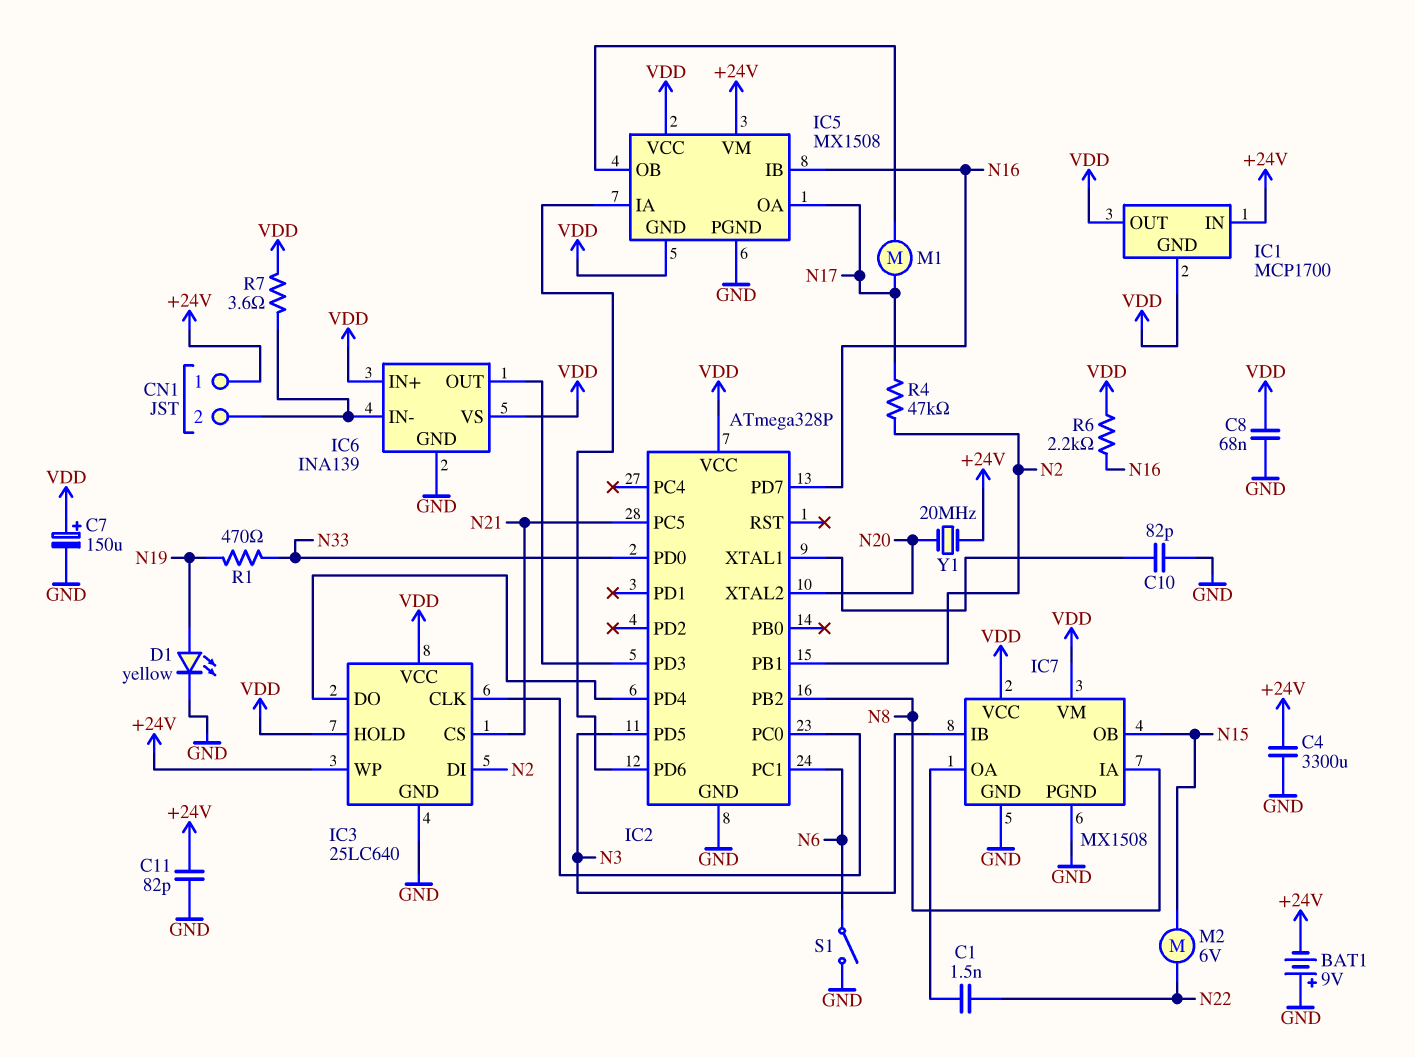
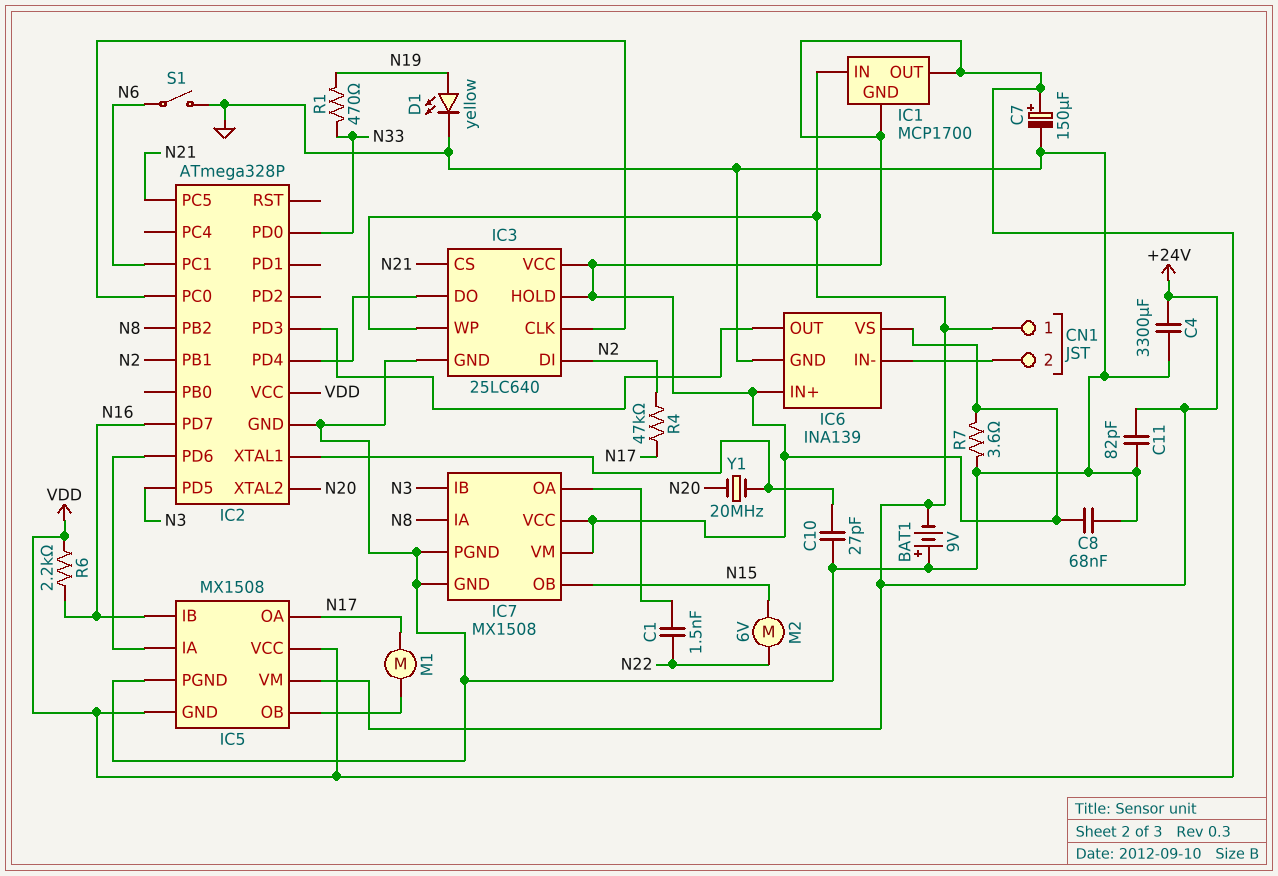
C10: 82pF (GND, IC2/XTAL1) -> 27pF (GND, IC2/XTAL1)
R7: 3.6 (CN1/2, VDD) -> 3.6 (GND, VDD)
Y1: 20MHz (+24V, N20) -> 20MHz (IC2/XTAL1, N20)

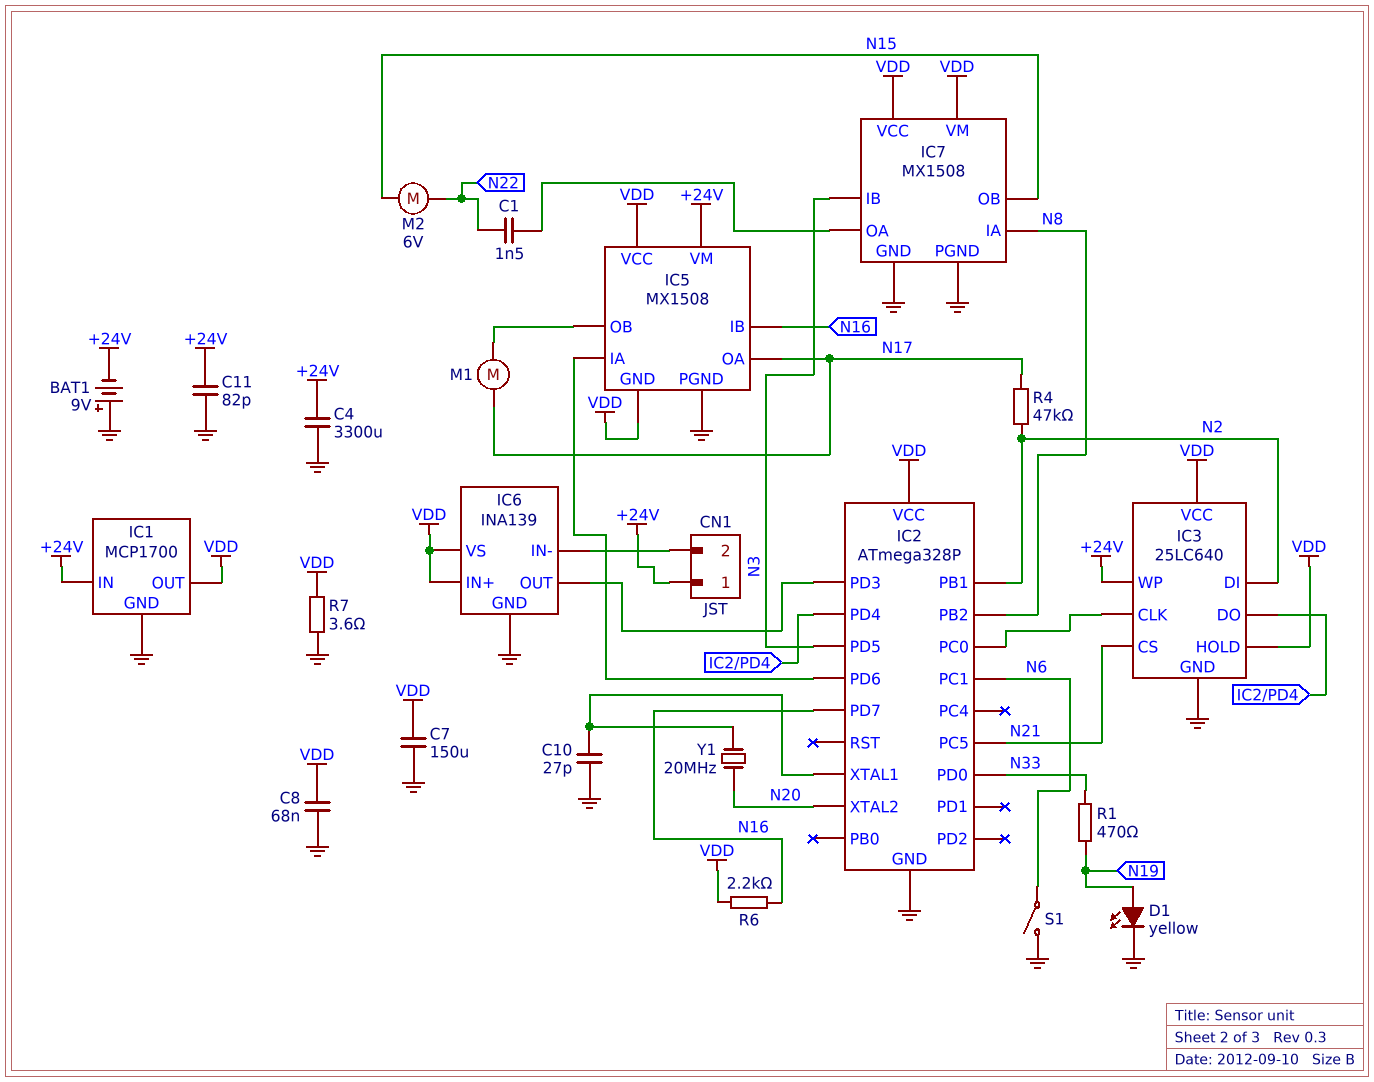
C7: 150uF (plus VDD, minus GND) -> 150uF (GND, VDD)
IC1 pin GND: VDD -> GND

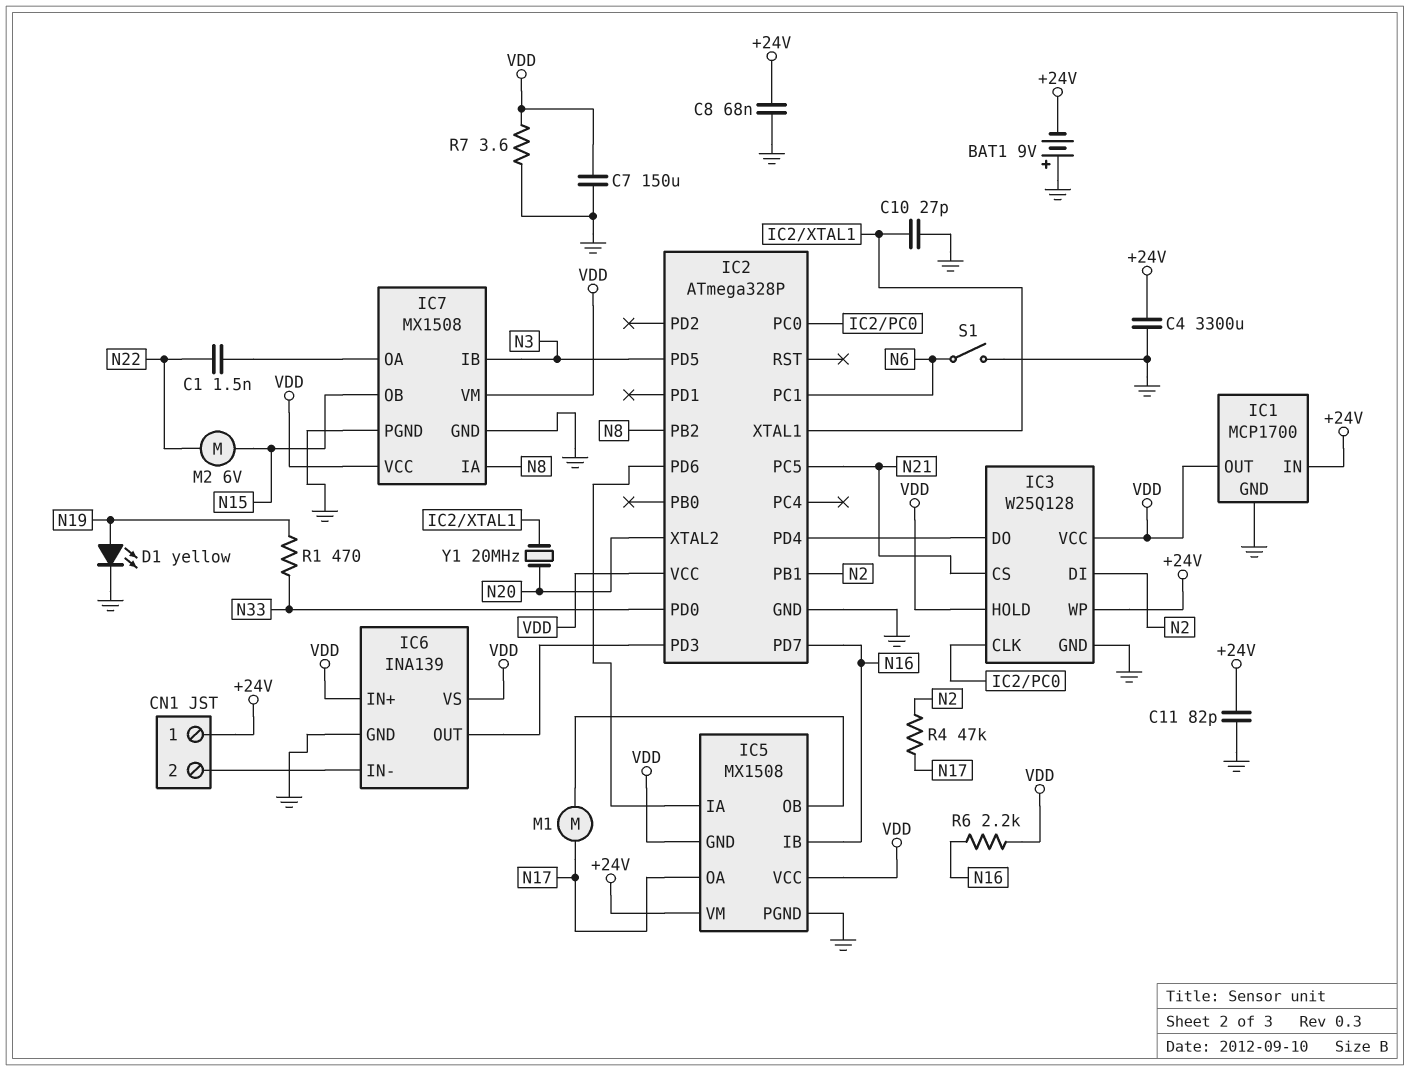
C8: 68nF (GND, VDD) -> 68nF (+24V, GND)
IC3: 25LC640 -> W25Q128

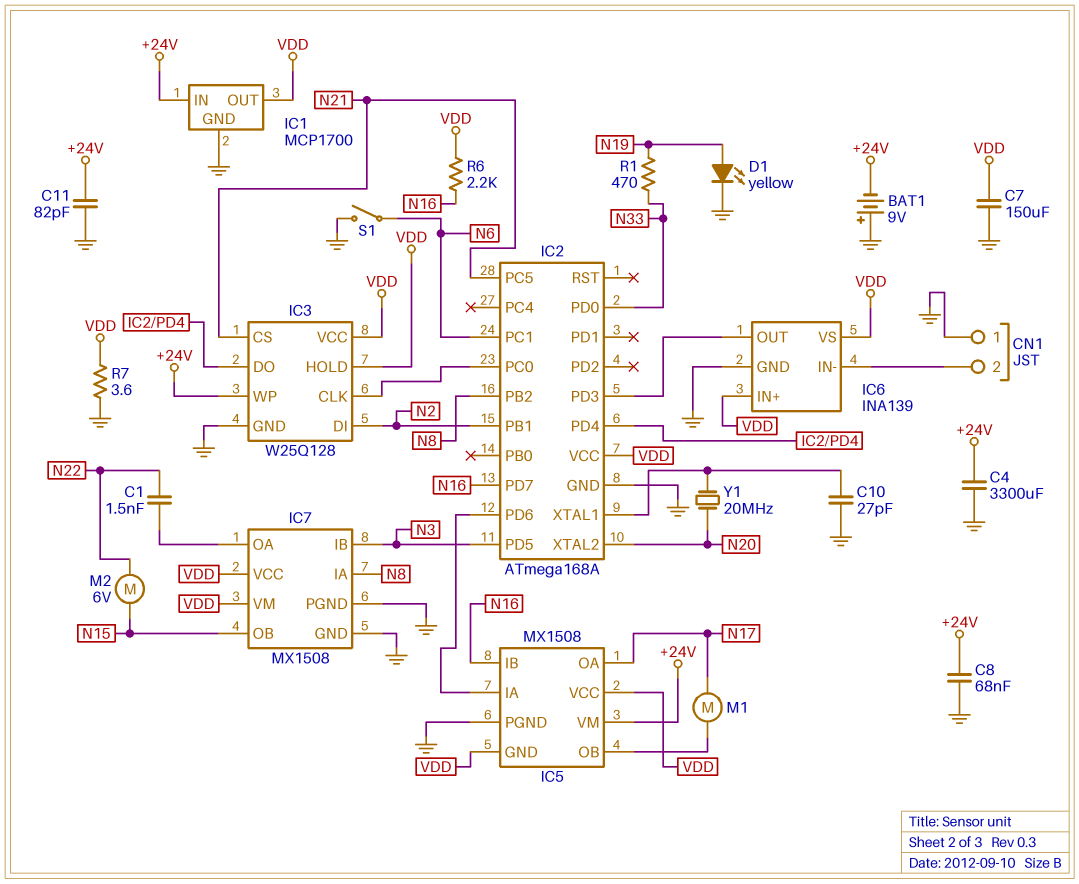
CN1 pin 1: +24V -> GND
IC2: ATmega328P -> ATmega168A
R4: 47k (N2, N17) -> none

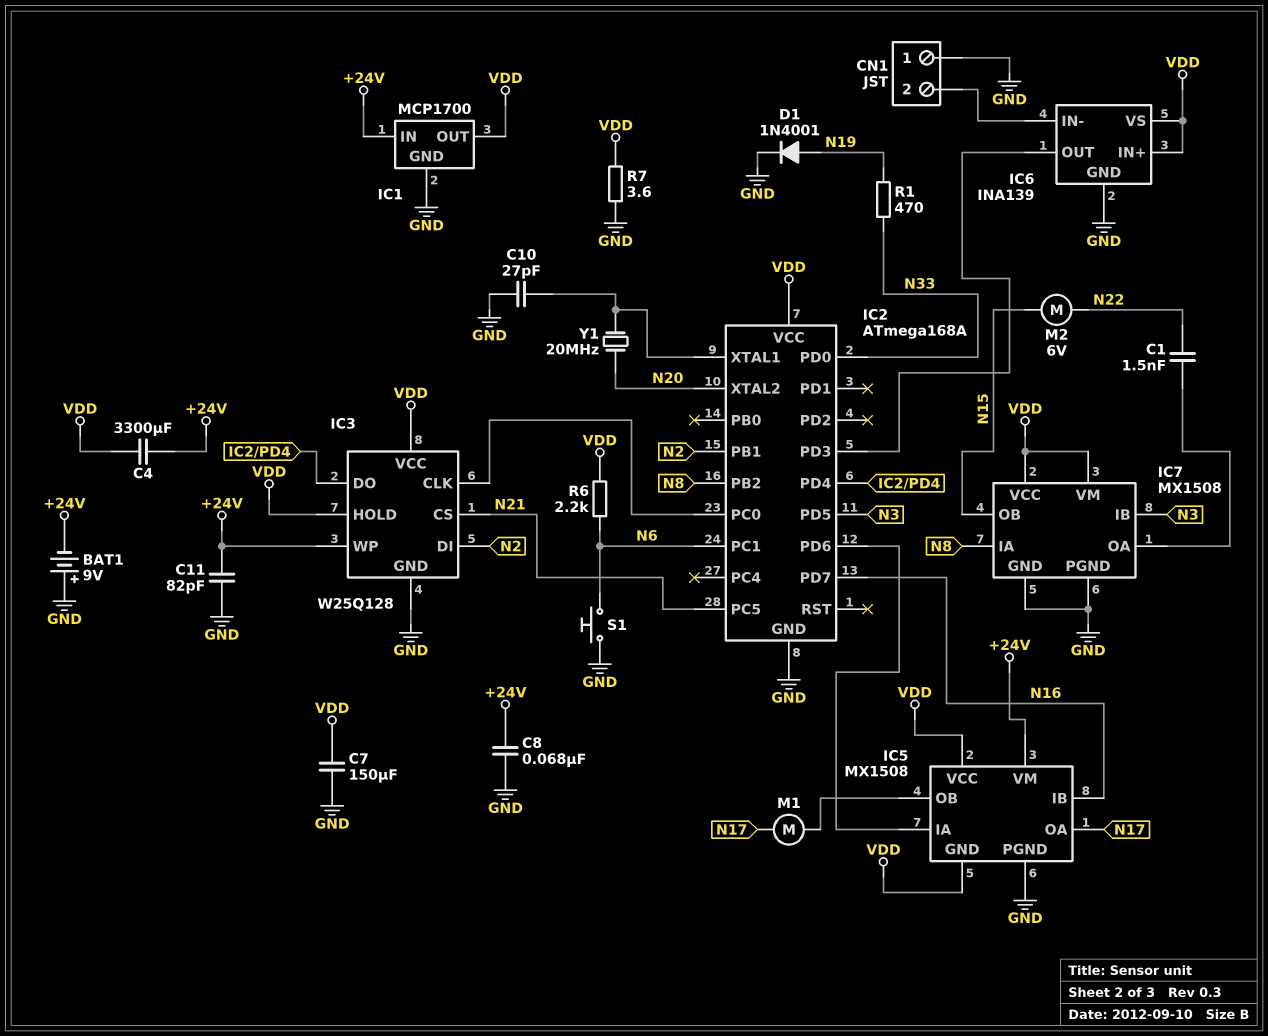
C4: 3300uF (+24V, GND) -> 3300uF (+24V, VDD)
D1: LED yellow (A N19, K GND) -> diode 1N4001 (A N19, K GND)
R6: 2.2k (N16, VDD) -> 2.2k (N6, VDD)
S1: switch (GND, N6) -> button (GND, N6)

